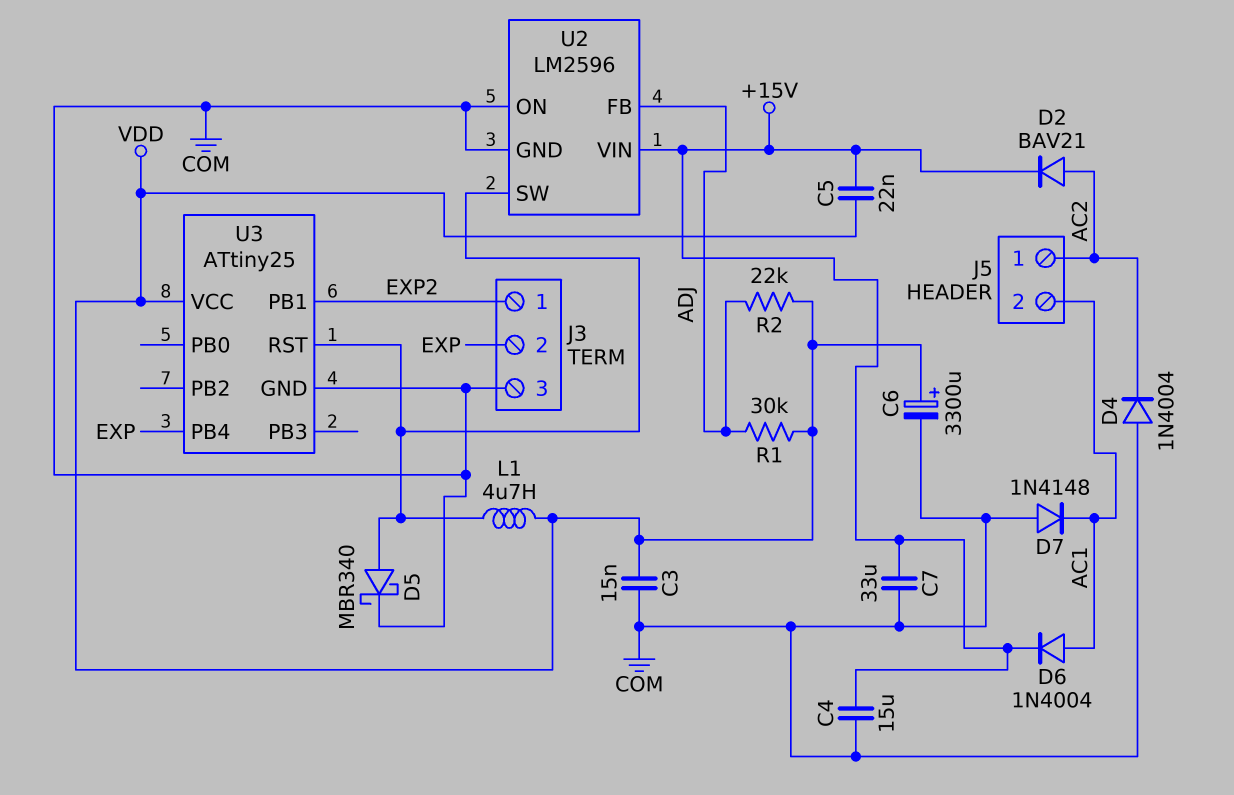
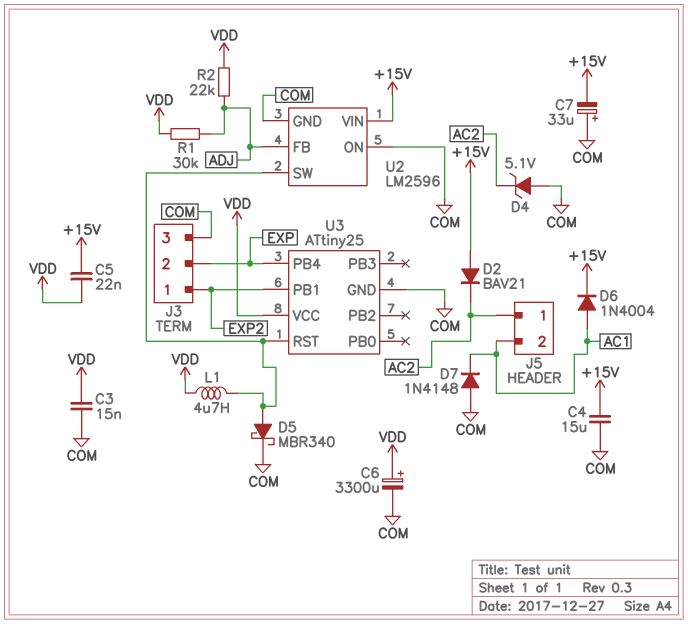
C7: 33uF (+15V, COM) -> 33uF (plus COM, minus +15V)
D2: diode BAV21 (A AC2, K +15V) -> diode BAV21 (A +15V, K AC2)
D4: diode 1N4004 (A COM, K AC2) -> zener 5.1V (A COM, K AC2)

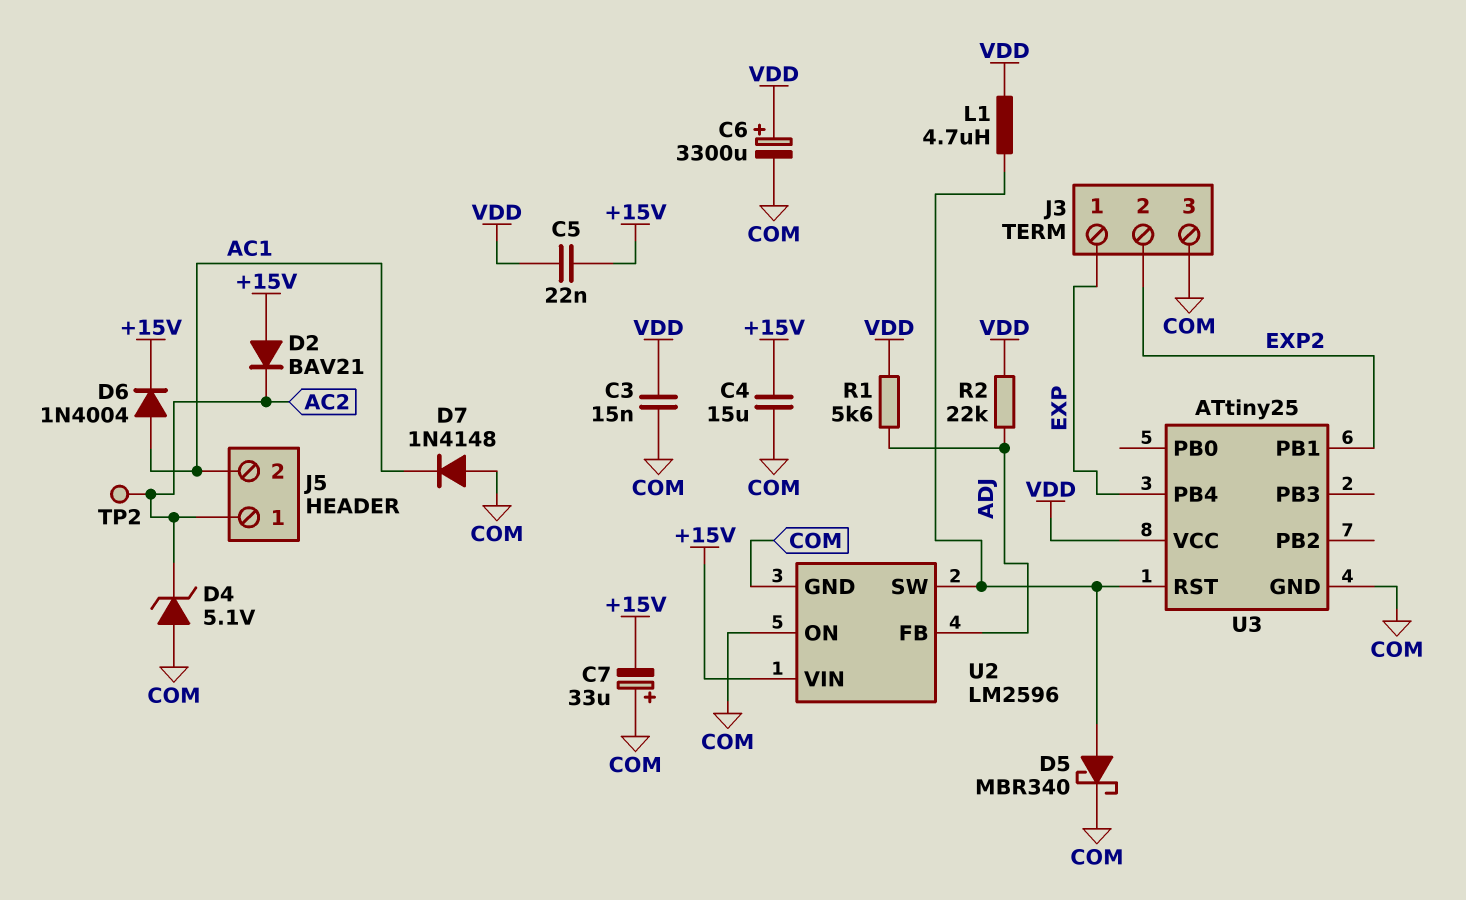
J3 pin 1: EXP2 -> EXP
J3 pin 2: EXP -> EXP2
R1: 30k (ADJ, VDD) -> 5.6k (ADJ, VDD)
TP2: none -> test point (AC2)

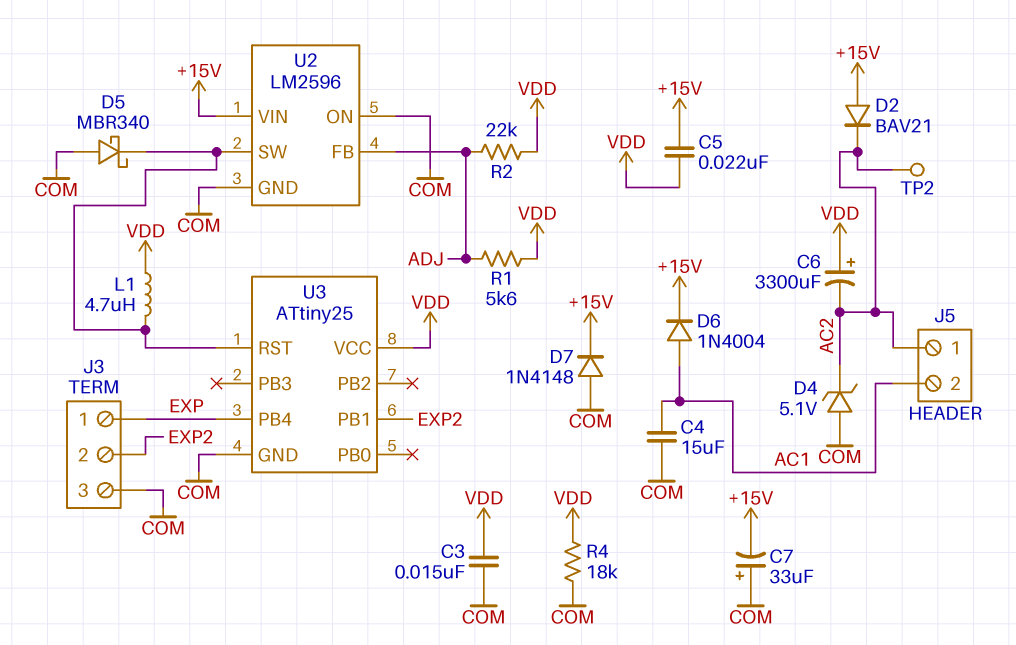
C4: 15uF (+15V, COM) -> 15uF (AC1, COM)
C6: 3300uF (plus VDD, minus COM) -> 3300uF (plus VDD, minus AC2)
D5: schottky MBR340 (A U2/SW, K COM) -> schottky MBR340 (A COM, K U2/SW)
D7: diode 1N4148 (A COM, K AC1) -> diode 1N4148 (A COM, K +15V)
R4: none -> 18k (COM, VDD)

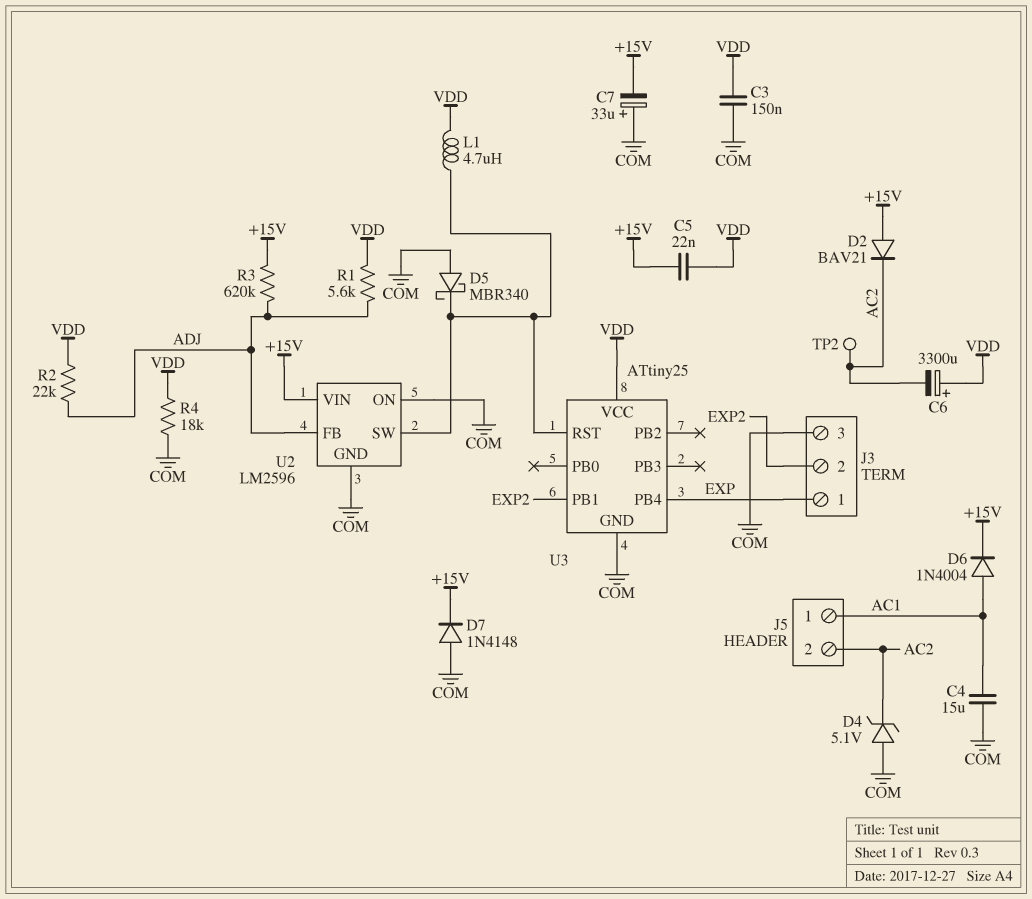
C3: 15nF (COM, VDD) -> 150nF (COM, VDD)
J5 pin 1: AC2 -> AC1
J5 pin 2: AC1 -> AC2
R3: none -> 620k (+15V, ADJ)

